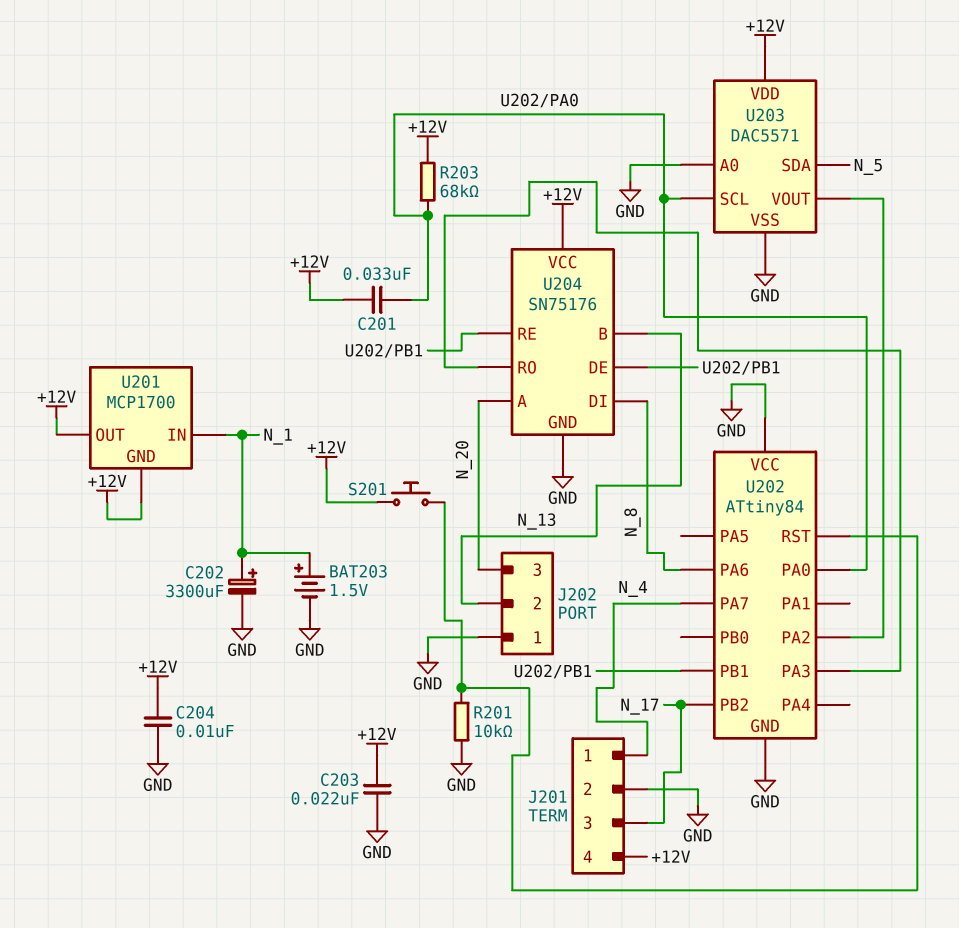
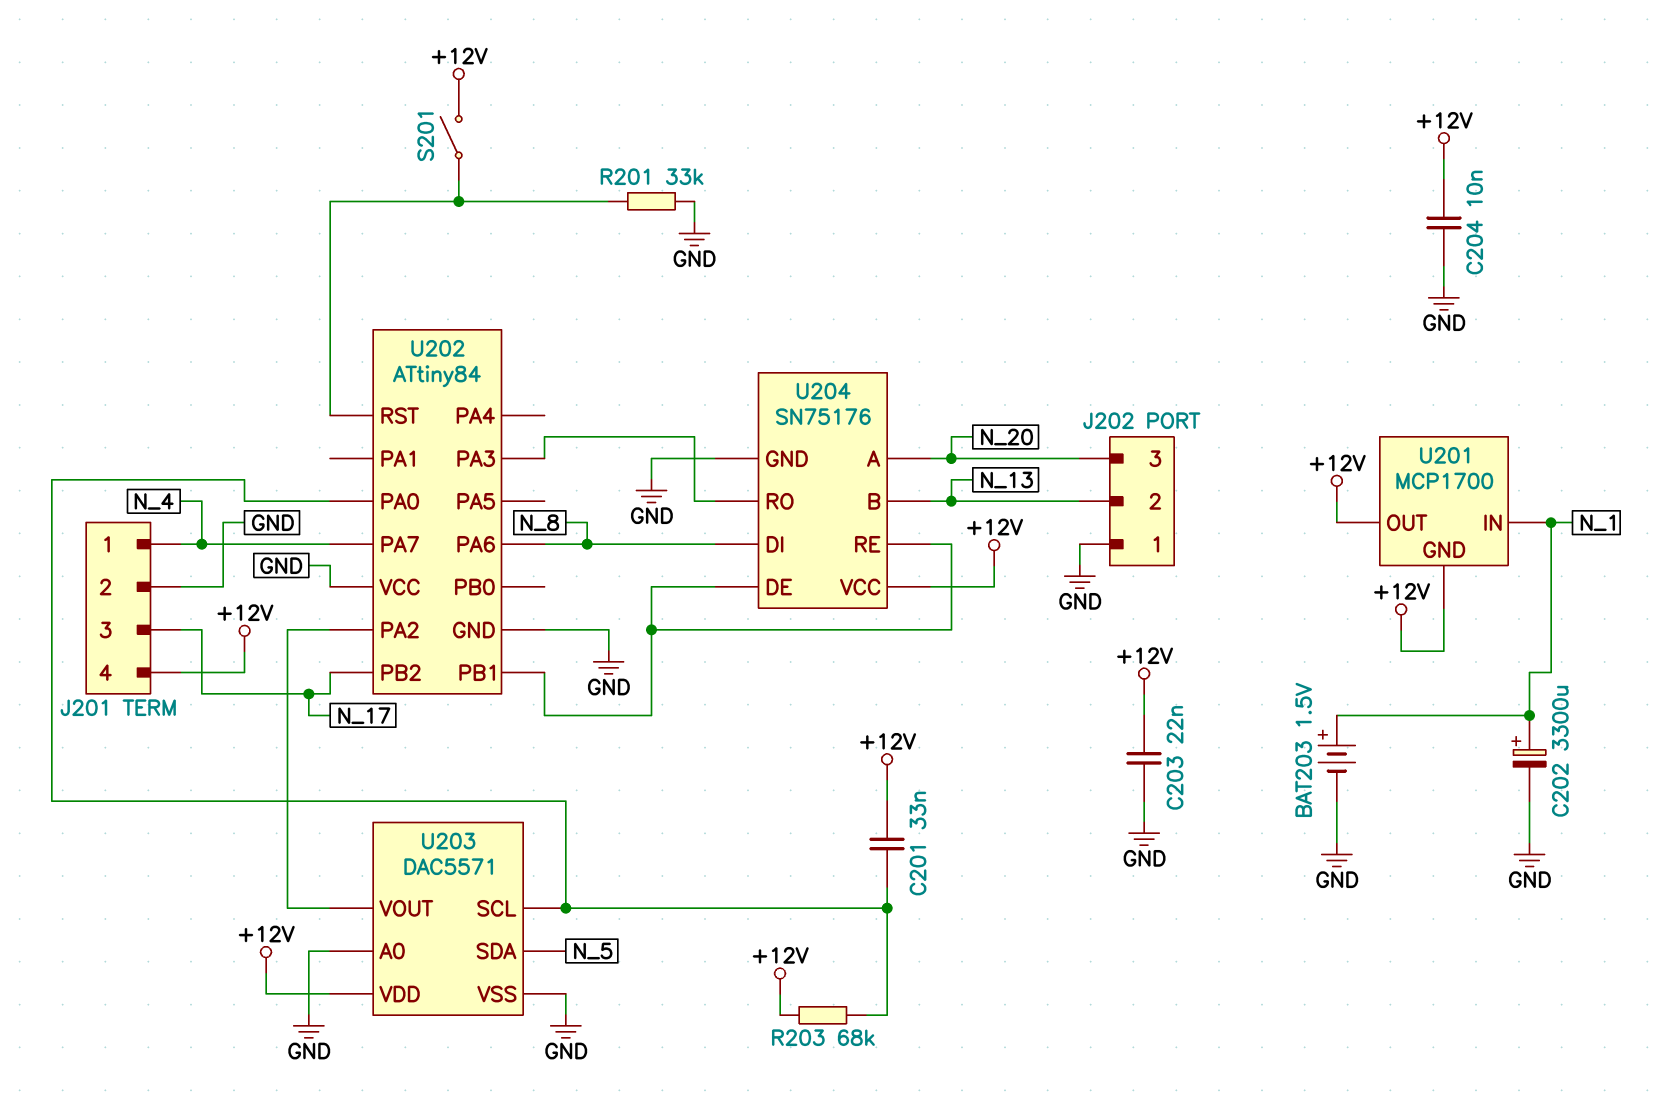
R201: 10k (GND, U202/RST) -> 33k (GND, U202/RST)
S201: button (+12V, U202/RST) -> switch (+12V, U202/RST)

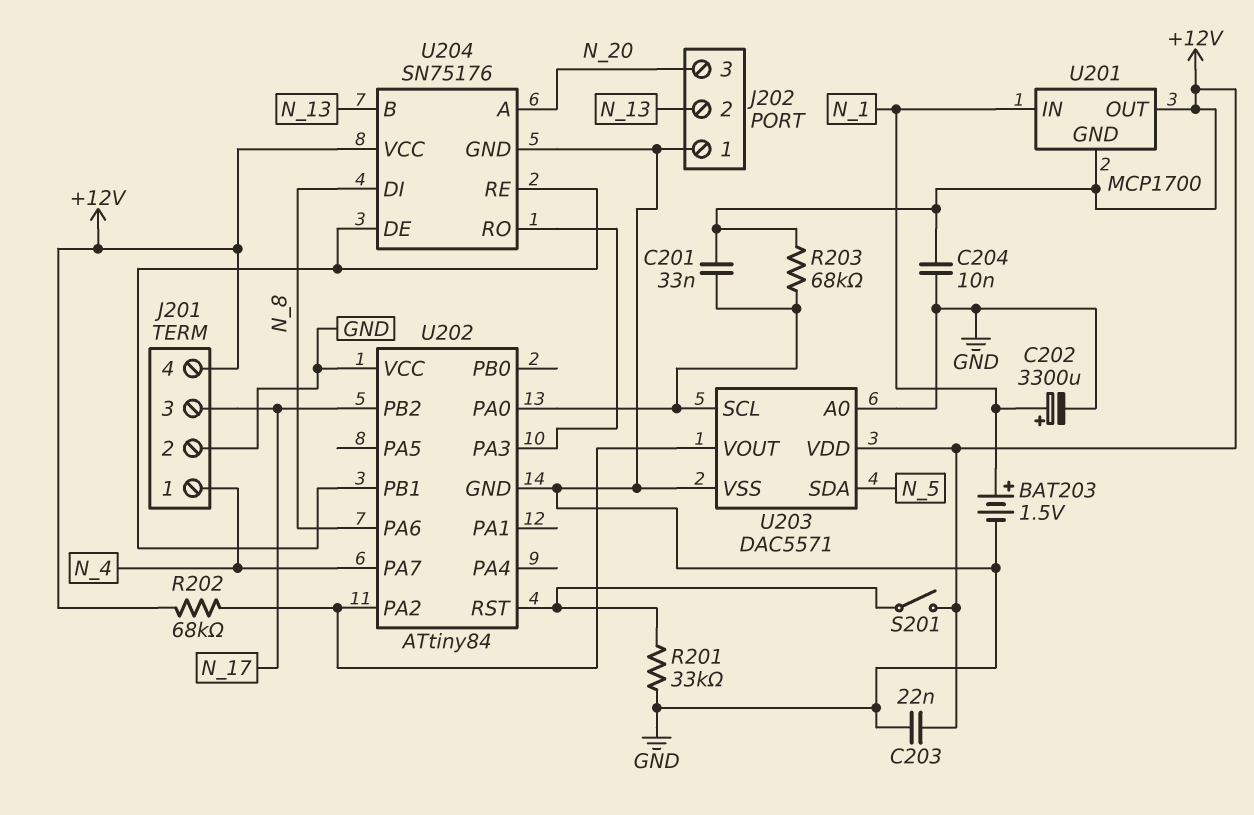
R202: none -> 68k (+12V, U202/PA2)

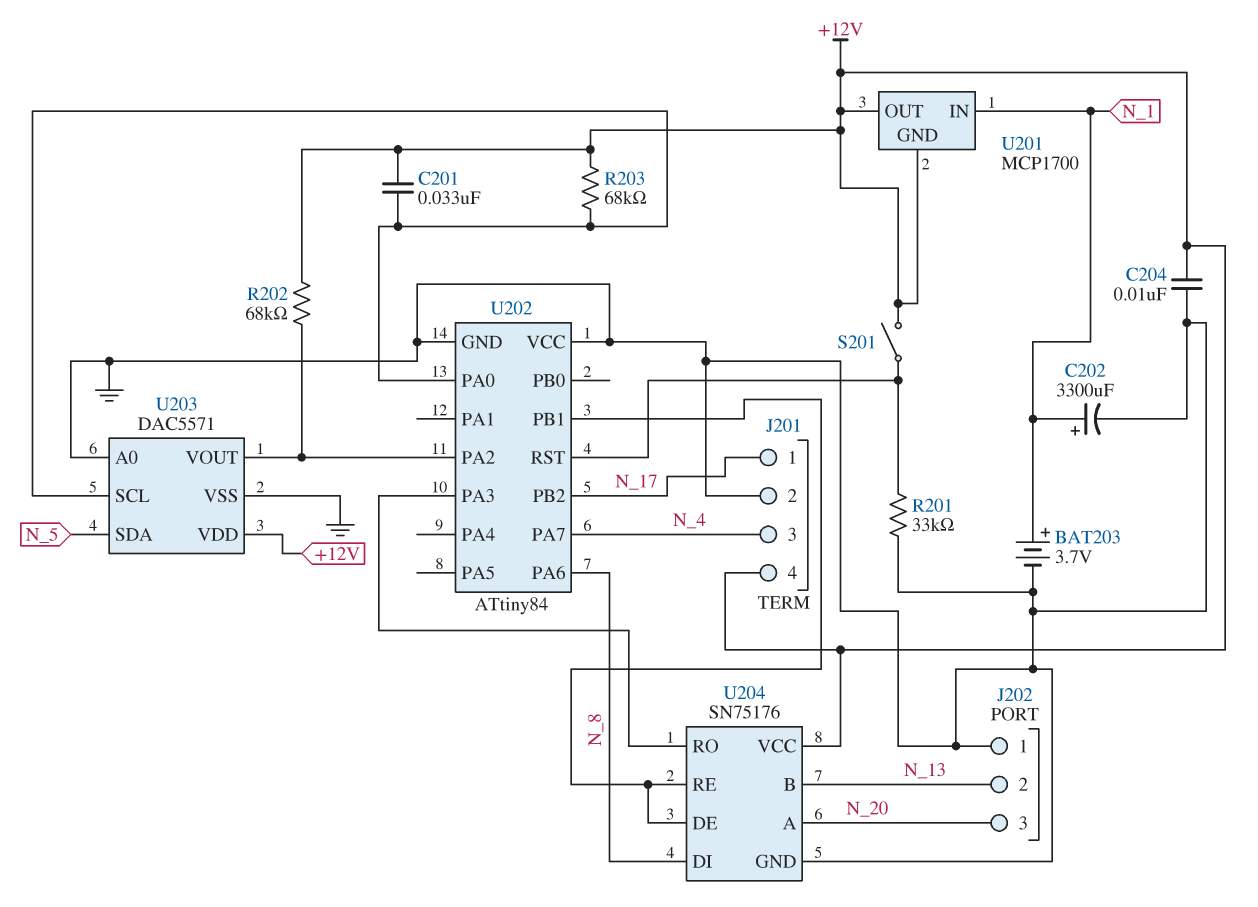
BAT203: 1.5V (plus N_1, minus GND) -> 3.7V (plus N_1, minus GND)
C203: 22nF (+12V, GND) -> none
J201 pin 1: N_4 -> N_17
J201 pin 3: N_17 -> N_4

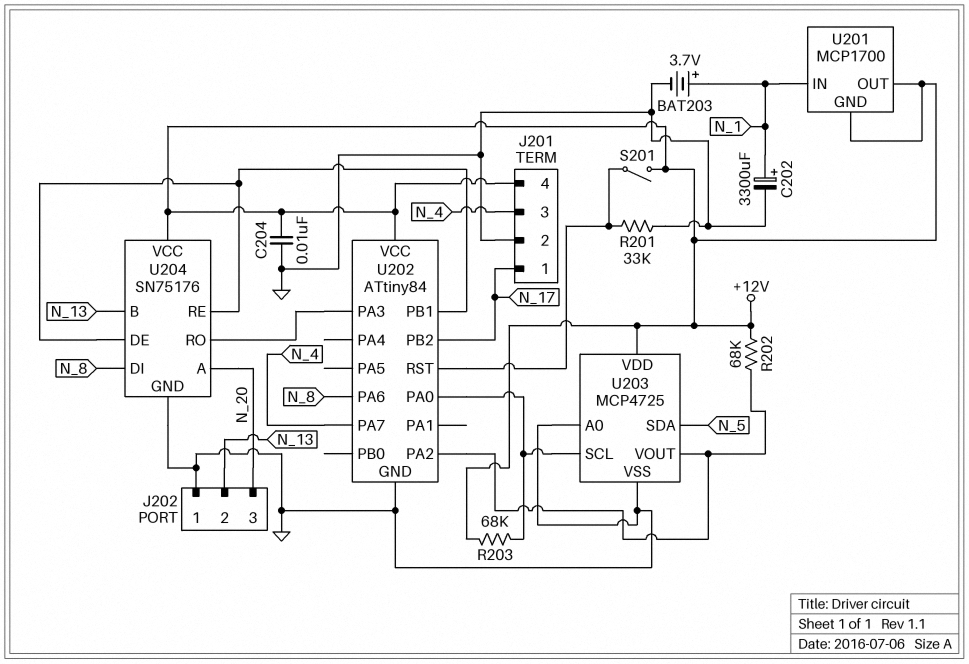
C201: 33nF (+12V, U202/PA0) -> none
U202 pin VCC: GND -> +12V
U203: DAC5571 -> MCP4725

